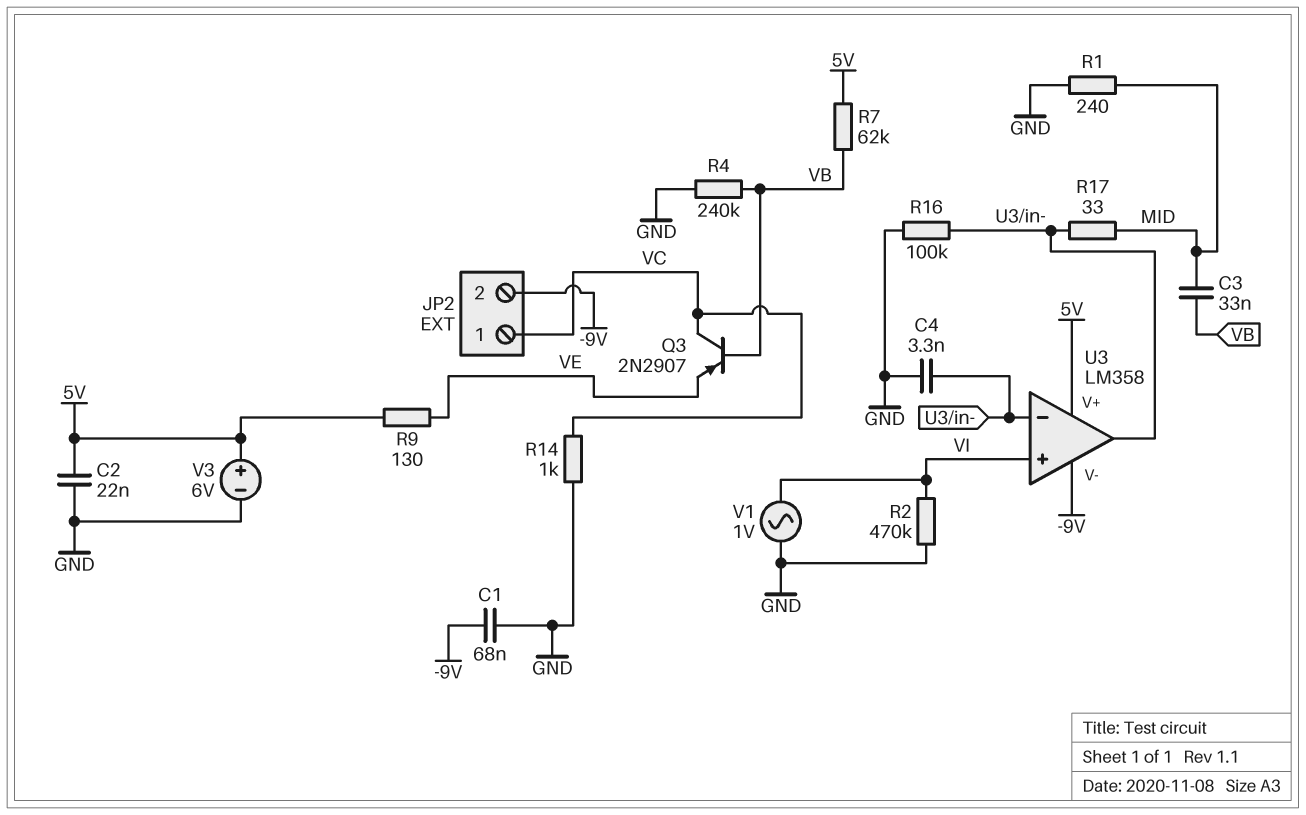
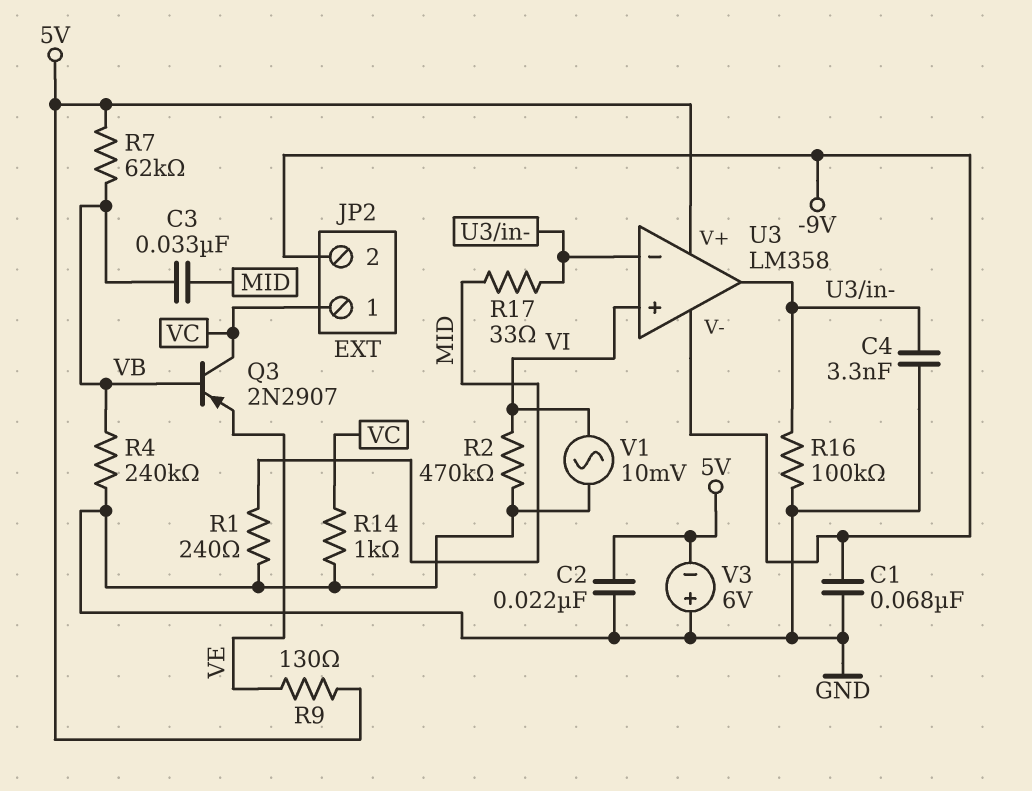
V1: AC 1V (GND, VI) -> AC 10mV (GND, VI)
V3: 6V (plus 5V, minus GND) -> 6V (plus GND, minus 5V)

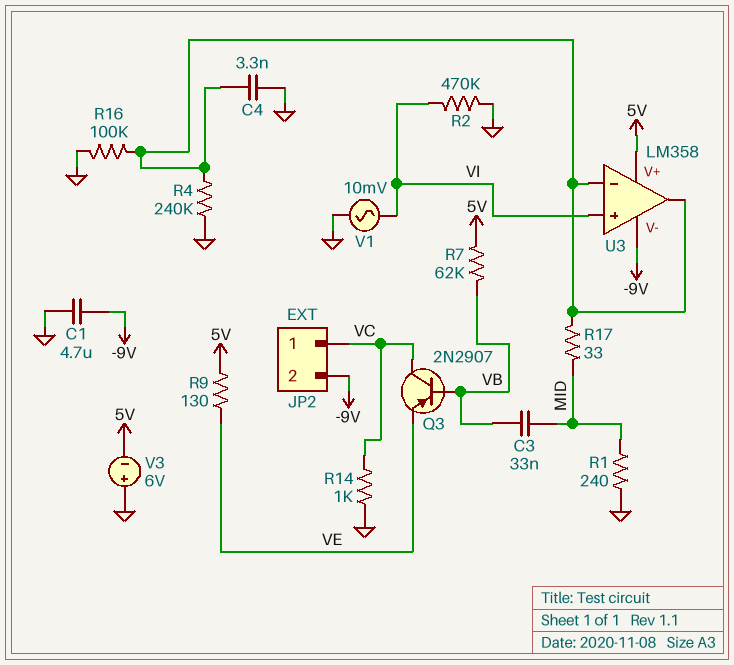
C1: 68nF (-9V, GND) -> 4.7uF (-9V, GND)
C2: 22nF (5V, GND) -> none
R4: 240k (GND, VB) -> 240k (GND, U3/in-)

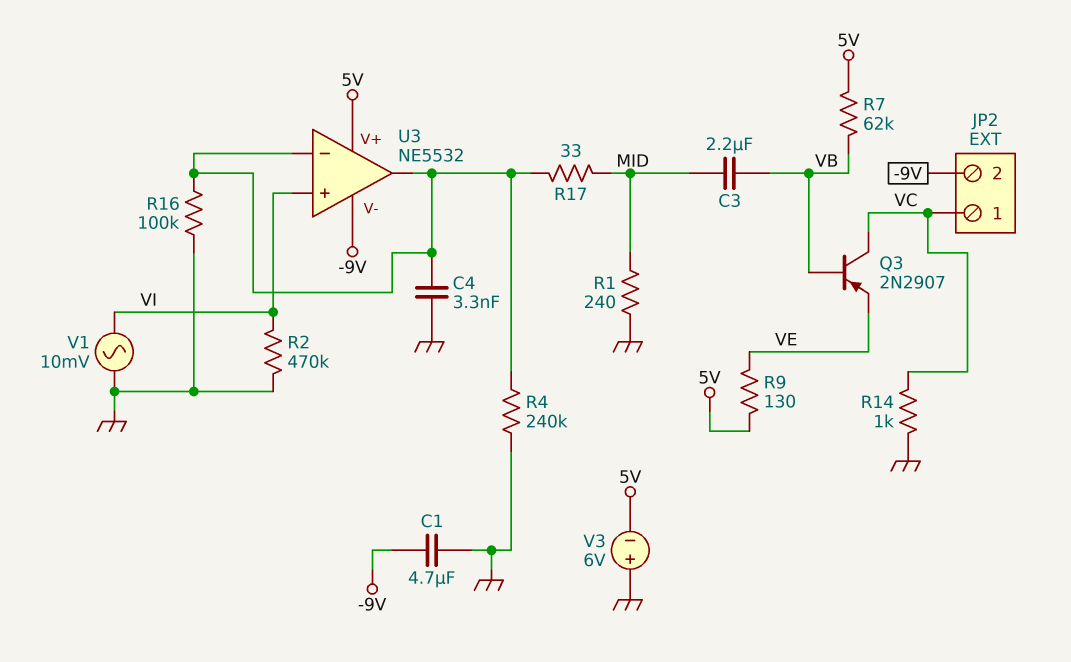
C3: 33nF (MID, VB) -> 2.2uF (MID, VB)
U3: LM358 -> NE5532

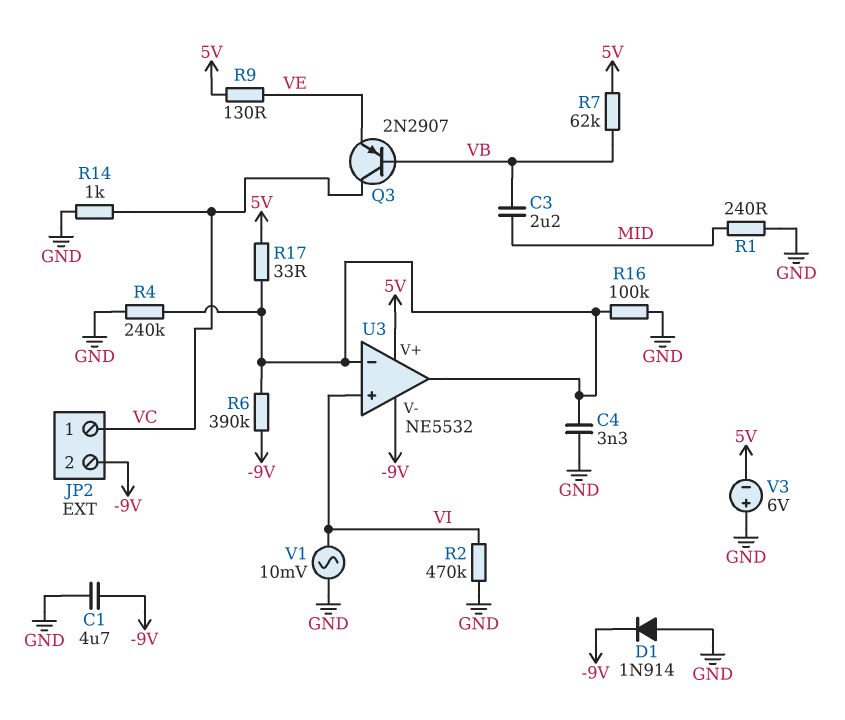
D1: none -> diode 1N914 (A GND, K -9V)
R6: none -> 390k (-9V, U3/in-)
R17: 33 (MID, U3/in-) -> 33 (5V, U3/in-)

